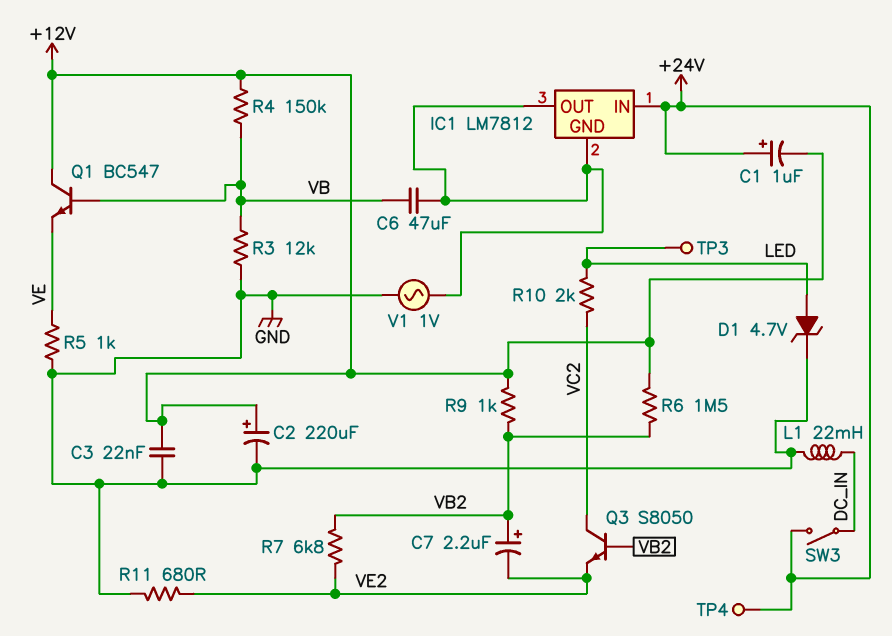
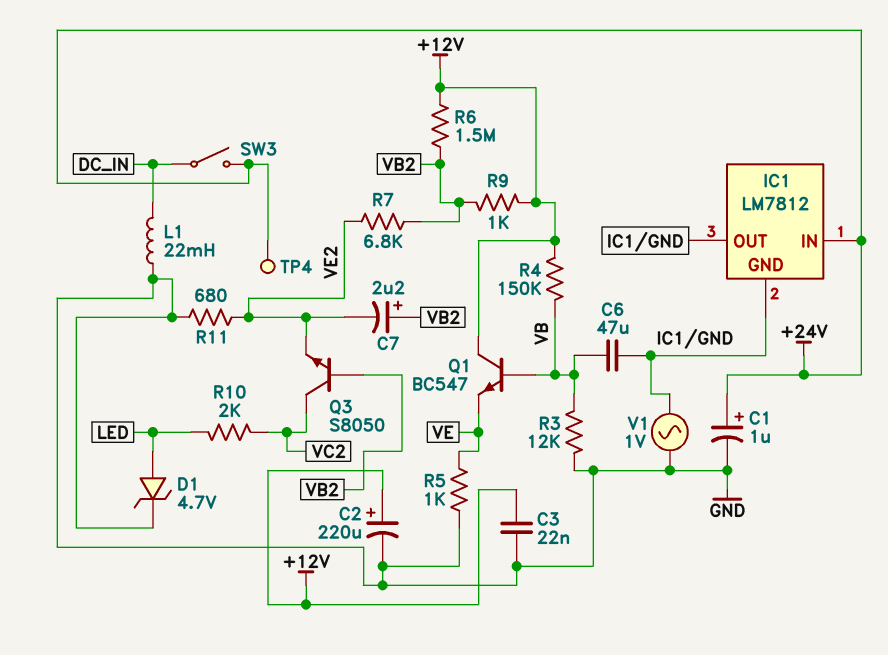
C1: 1uF (plus +24V, minus +12V) -> 1uF (plus +24V, minus GND)
TP3: test point (LED) -> none

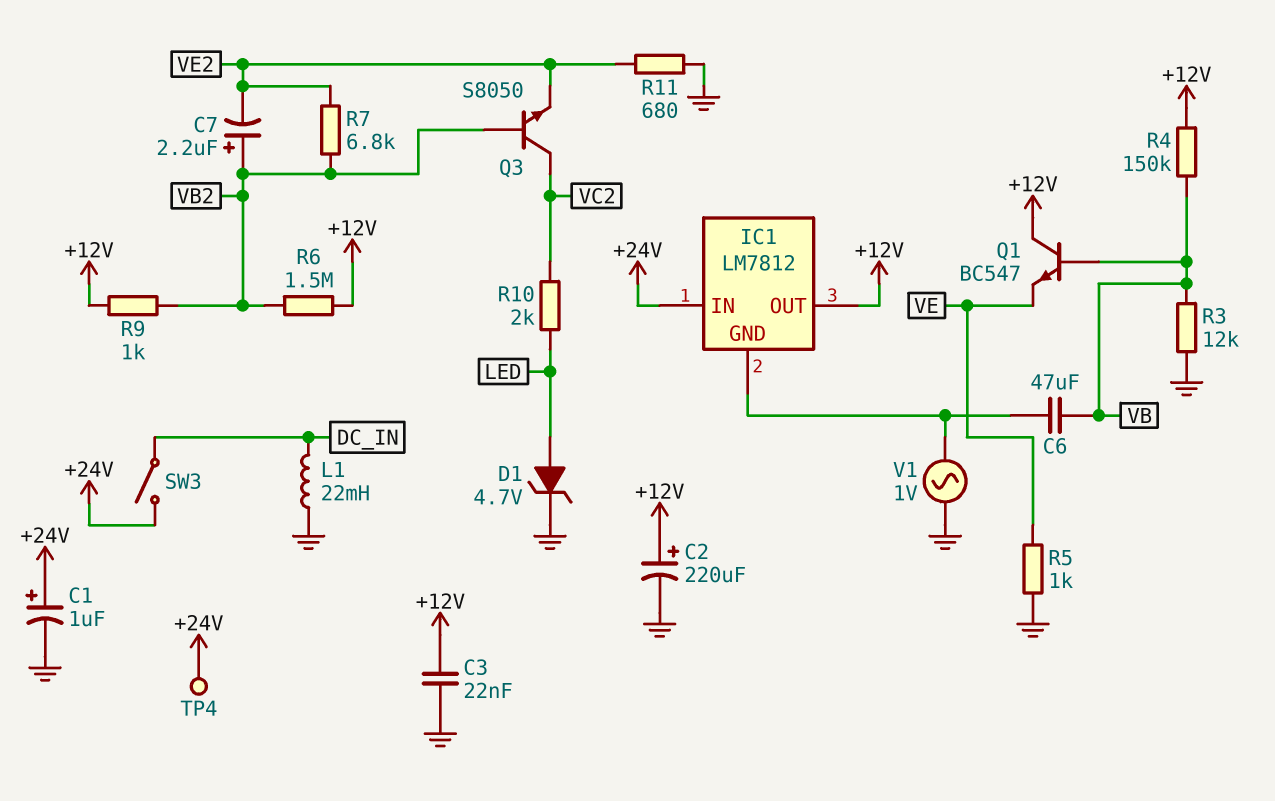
IC1 pin OUT: IC1/GND -> +12V

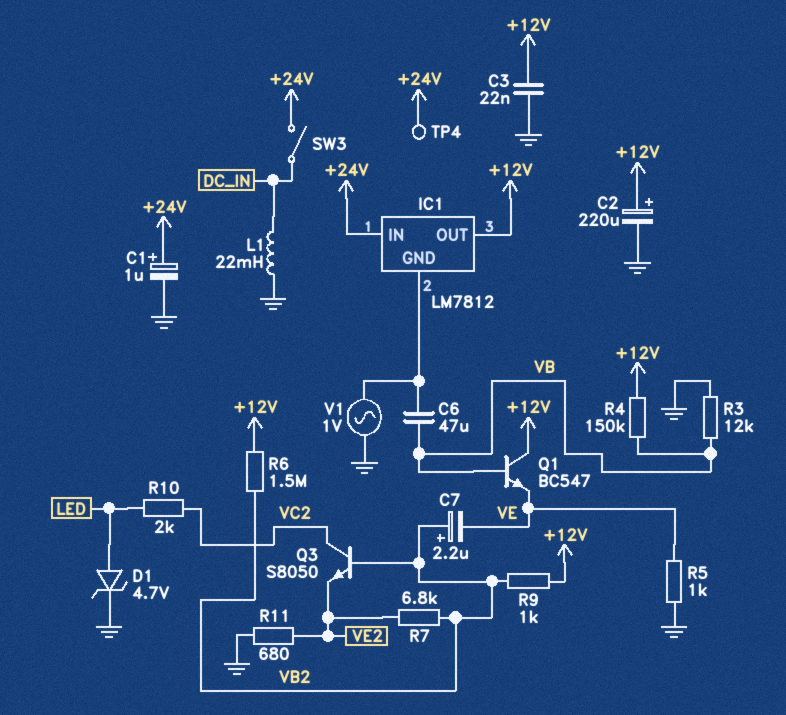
C7: 2.2uF (plus VB2, minus VE2) -> 2.2uF (plus VB2, minus VE)

